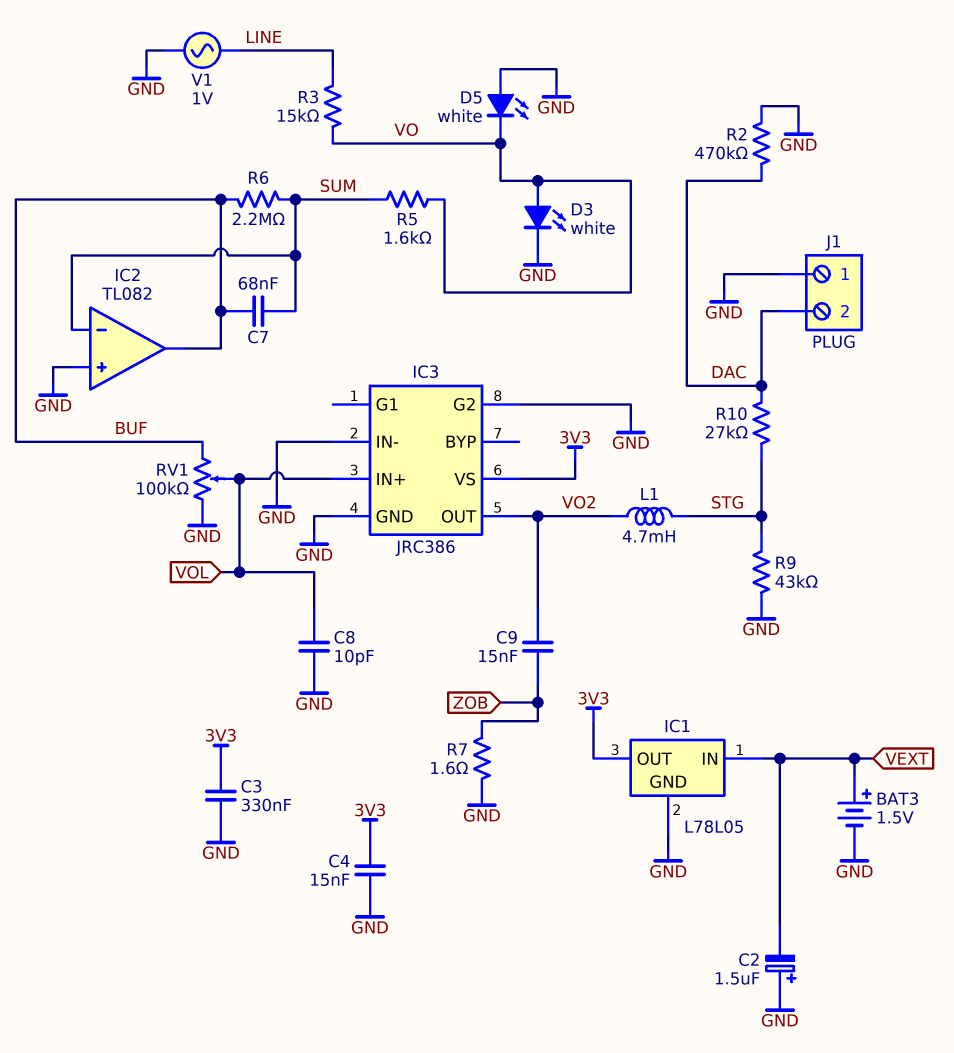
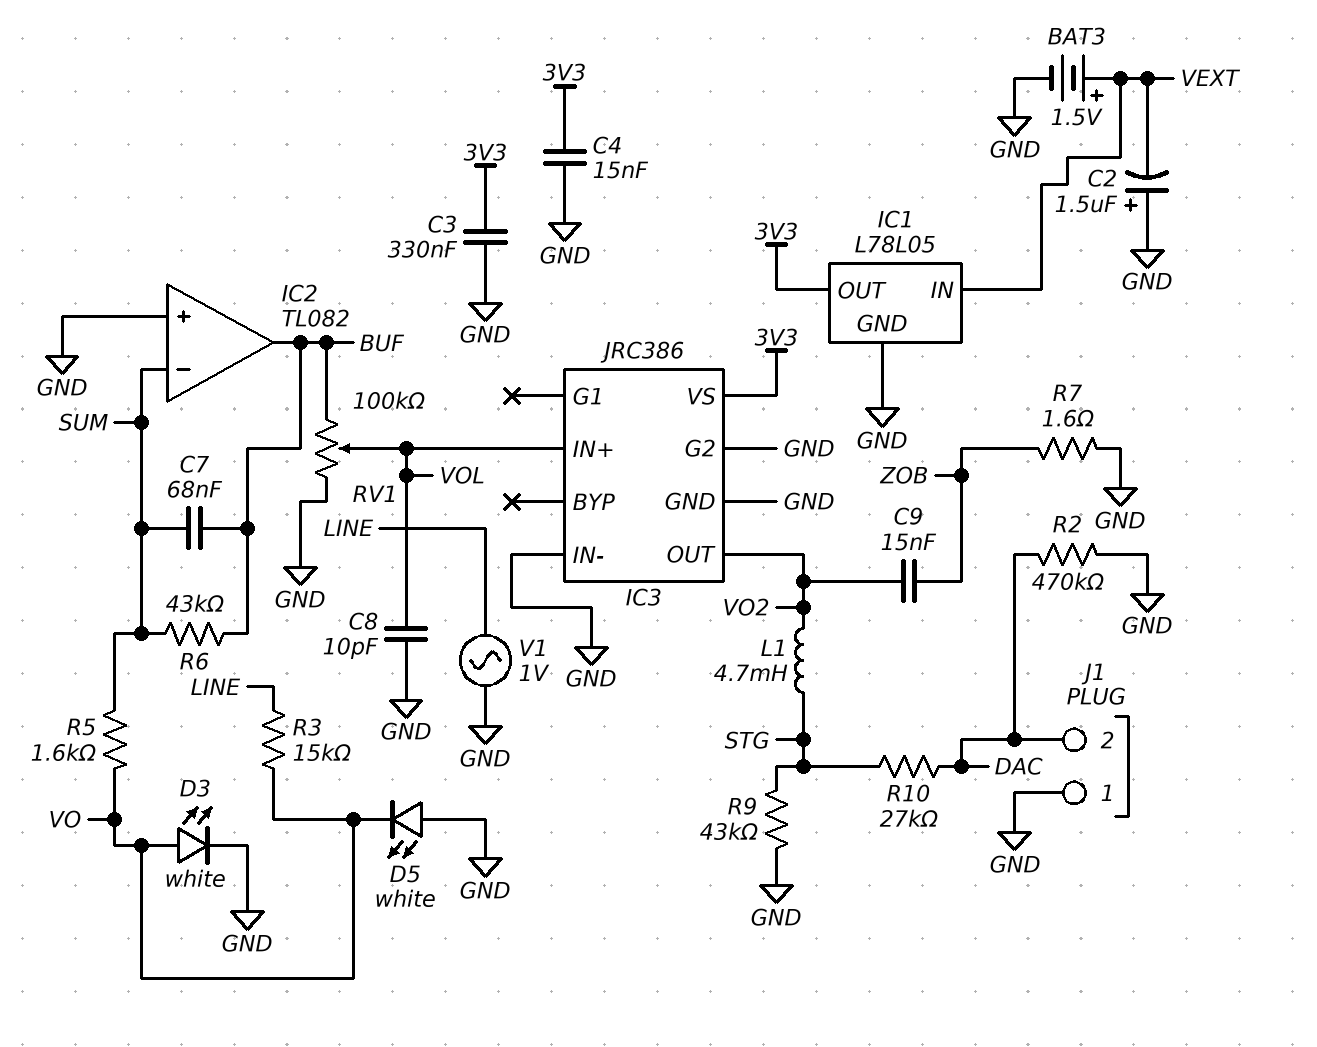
R6: 2.2M (BUF, SUM) -> 43k (BUF, SUM)

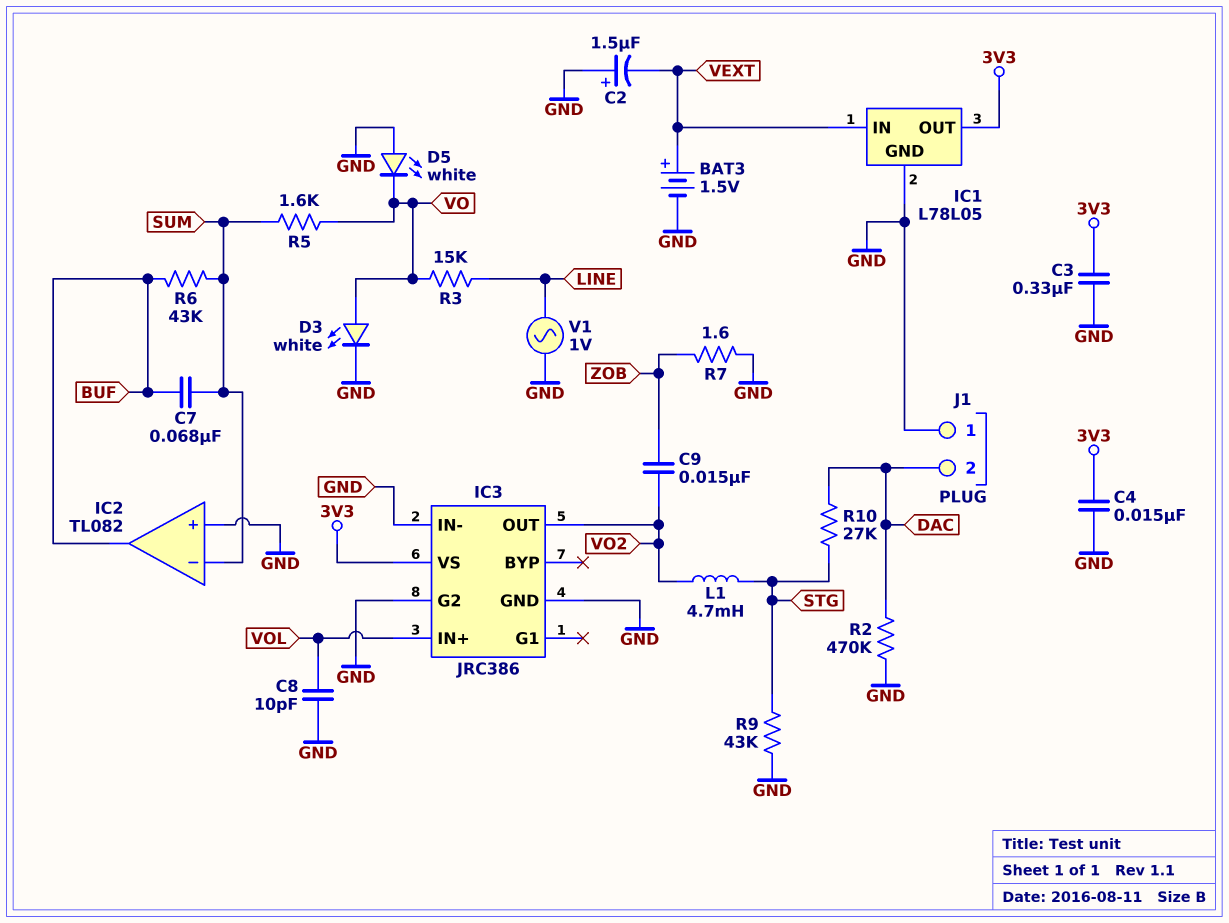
RV1: 100k (BUF, GND, wiper VOL) -> none

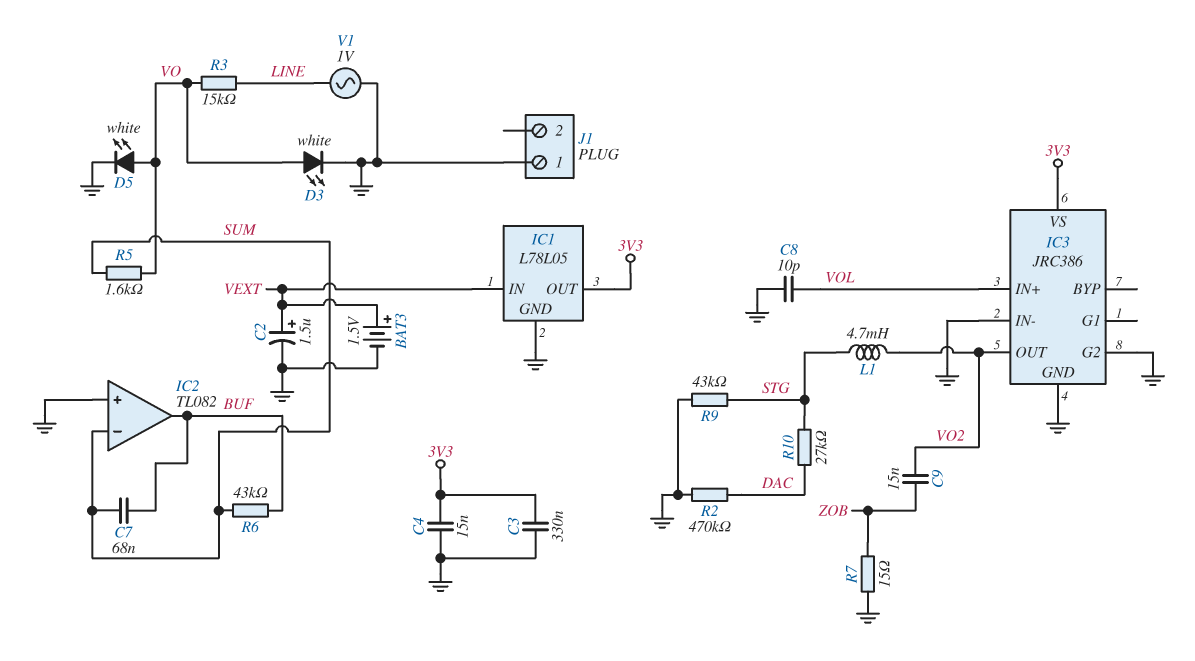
C2: 1.5uF (plus GND, minus VEXT) -> 1.5uF (plus VEXT, minus GND)
D5: LED white (A GND, K VO) -> LED white (A VO, K GND)
J1 pin 2: DAC -> none
R7: 1.6 (GND, ZOB) -> 15 (GND, ZOB)

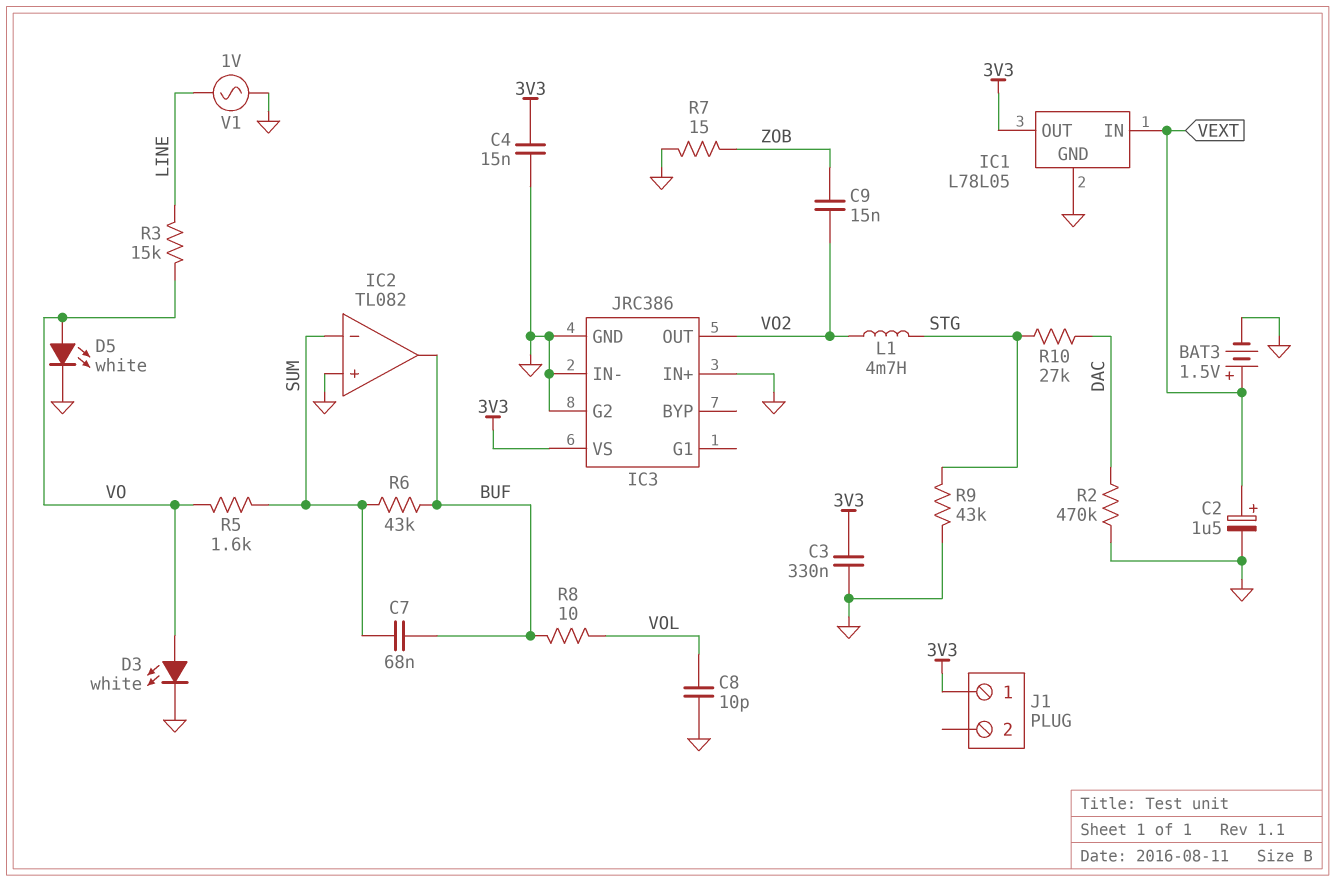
IC3 pin IN+: VOL -> GND
J1 pin 1: GND -> 3V3
R8: none -> 10 (BUF, VOL)

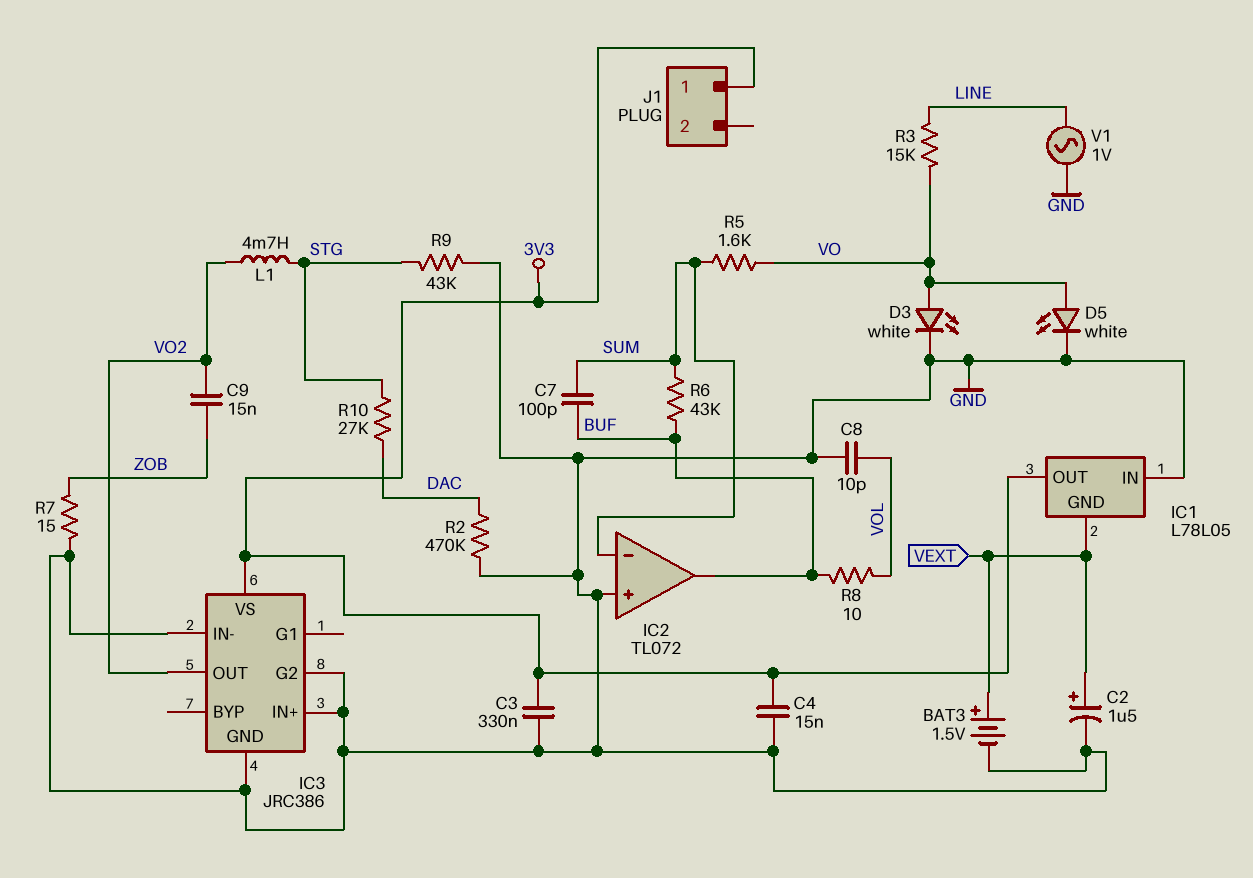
C7: 68nF (BUF, SUM) -> 100pF (BUF, SUM)
IC1 pin GND: GND -> VEXT
IC1 pin IN: VEXT -> GND
IC2: TL082 -> TL072

